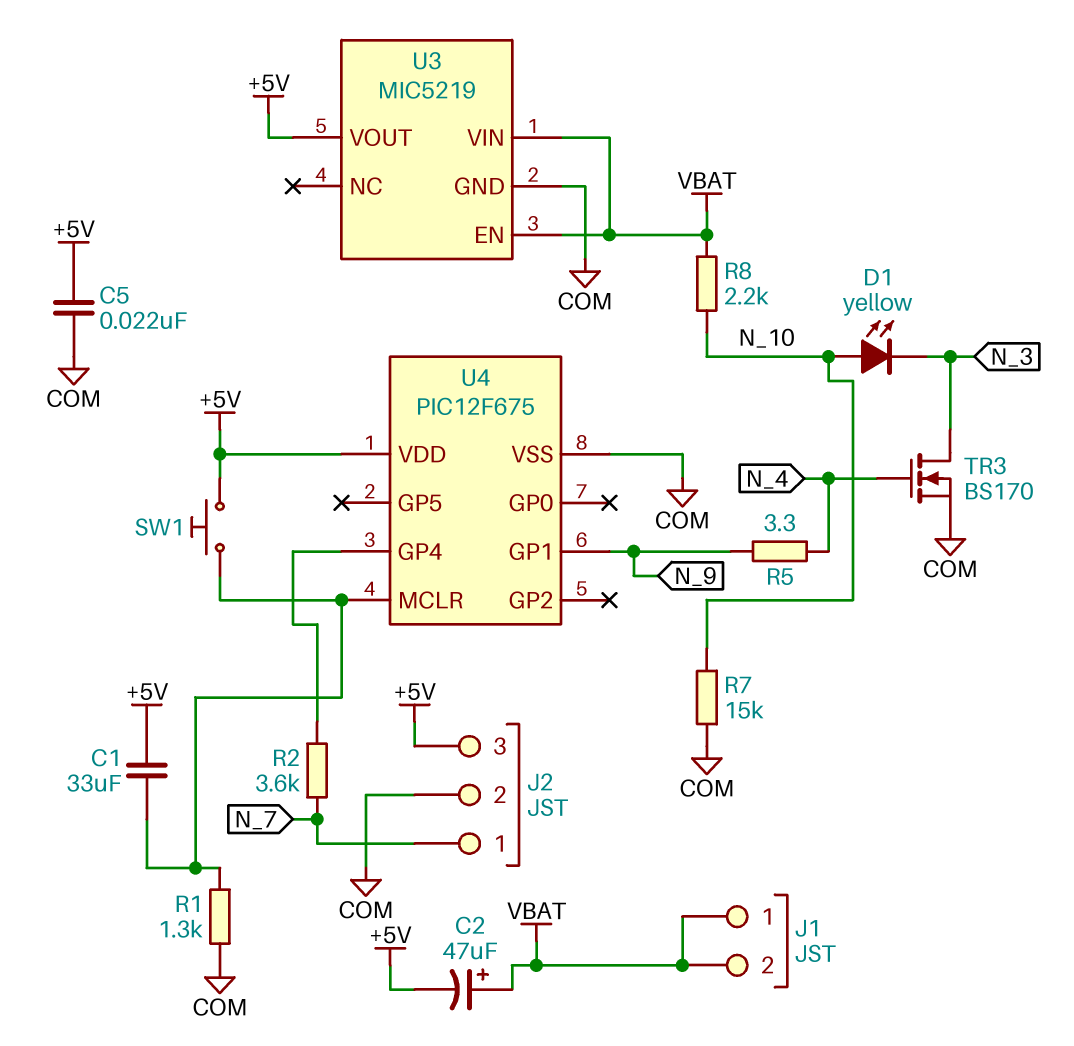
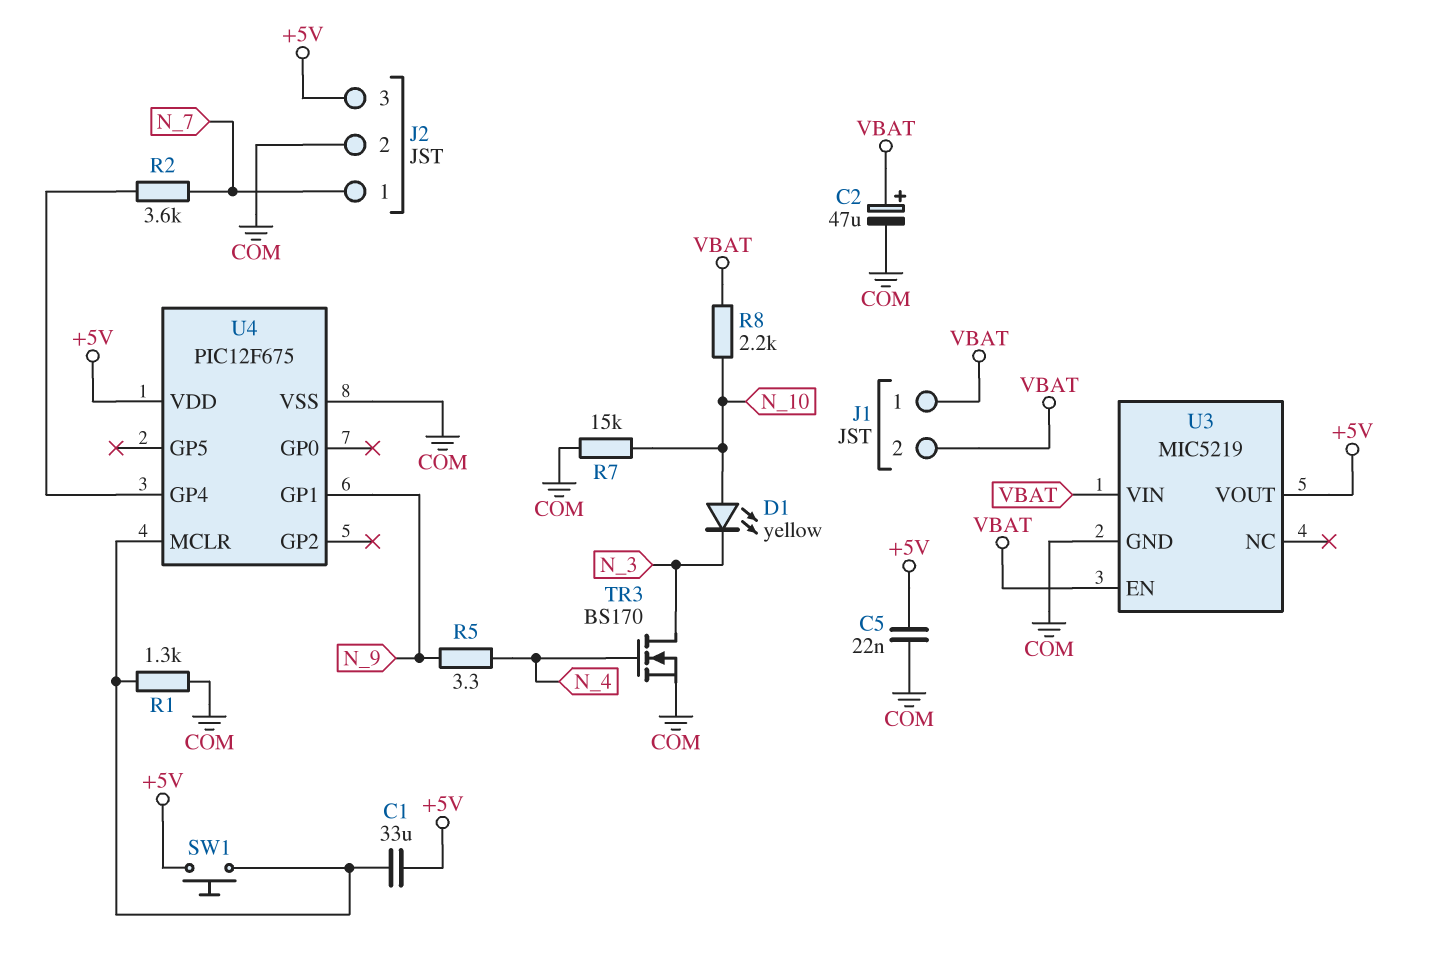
C2: 47uF (plus VBAT, minus +5V) -> 47uF (plus VBAT, minus COM)

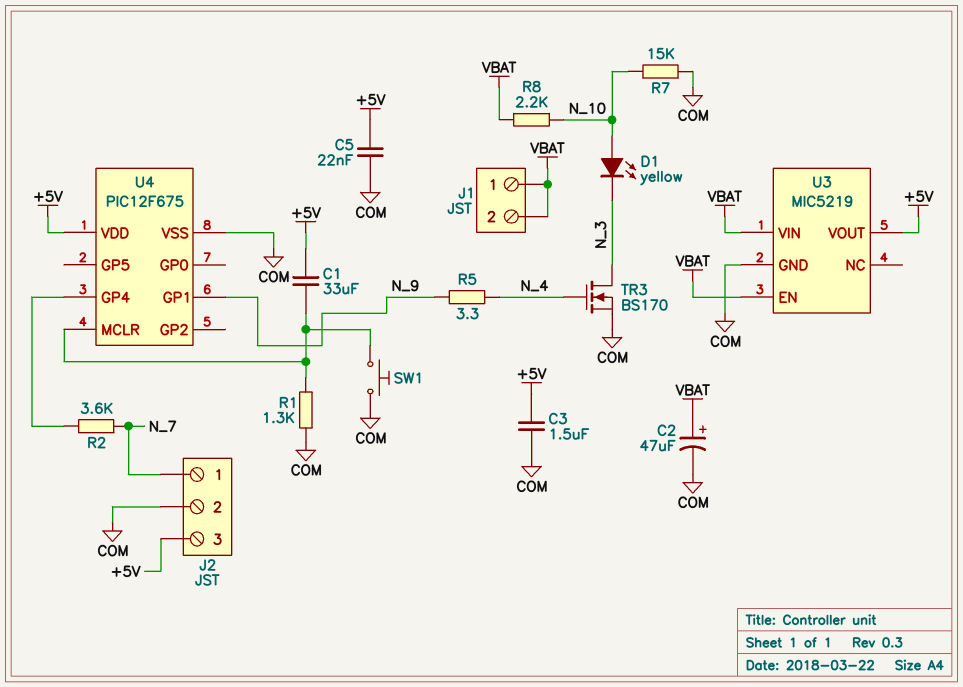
C3: none -> 1.5uF (+5V, COM)
SW1: button (+5V, U4/MCLR) -> button (COM, U4/MCLR)

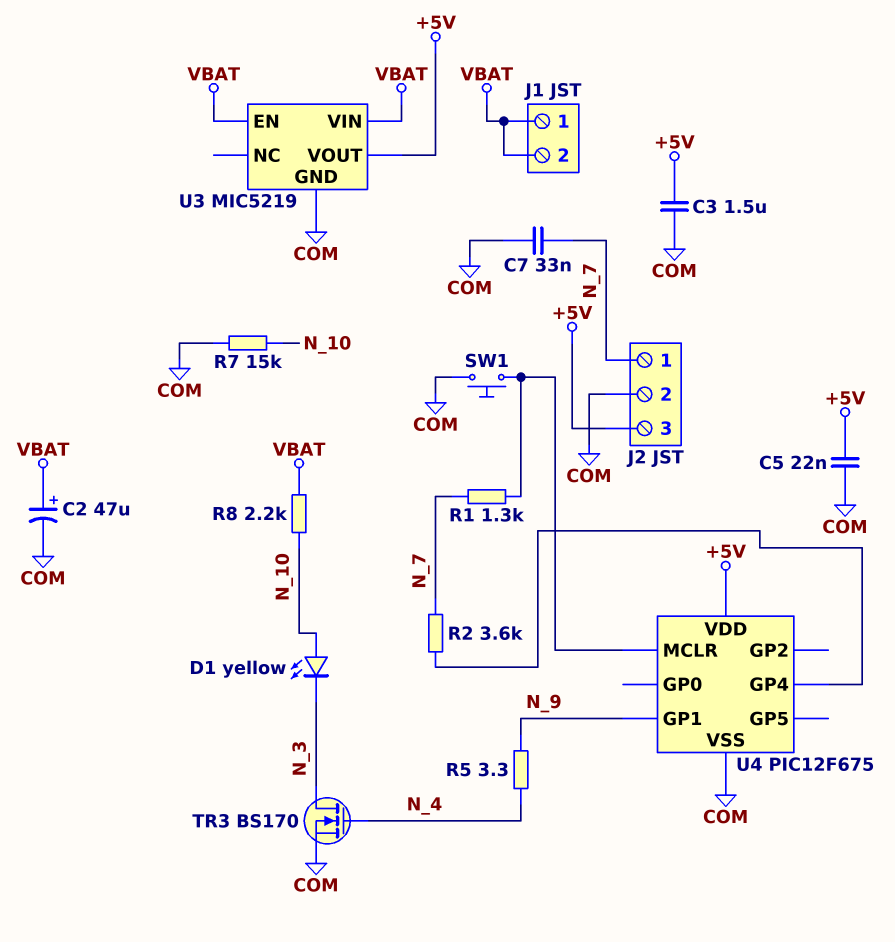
C1: 33uF (+5V, U4/MCLR) -> none
C7: none -> 33nF (COM, N_7)
R1: 1.3k (COM, U4/MCLR) -> 1.3k (N_7, U4/MCLR)

